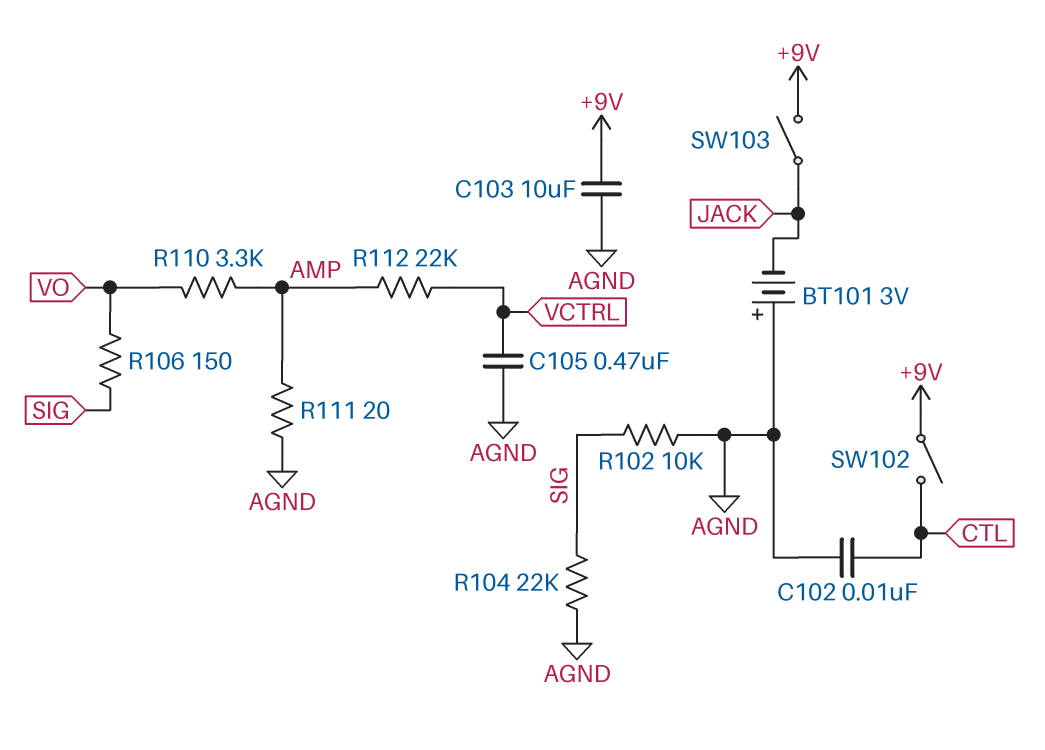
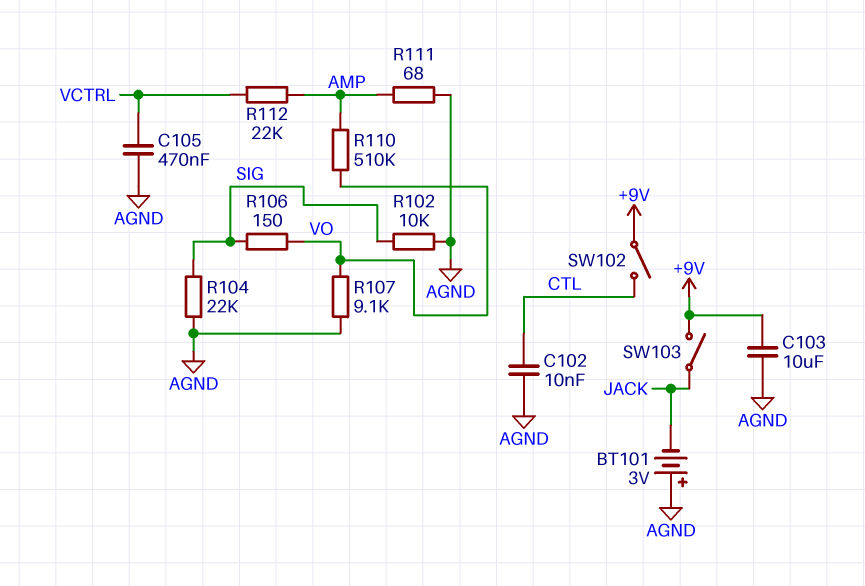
R107: none -> 9.1k (AGND, VO)
R110: 3.3k (AMP, VO) -> 510k (AMP, VO)
R111: 20 (AGND, AMP) -> 68 (AGND, AMP)

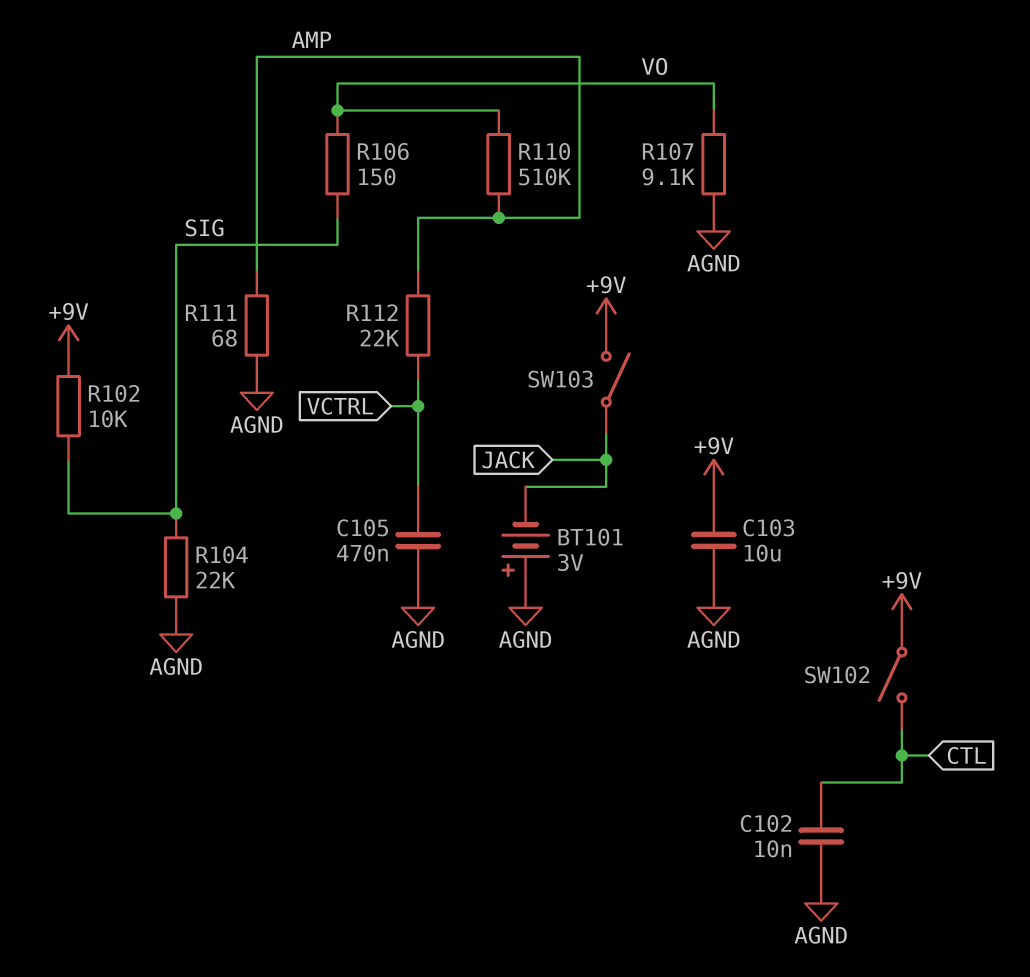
R102: 10k (AGND, SIG) -> 10k (+9V, SIG)

